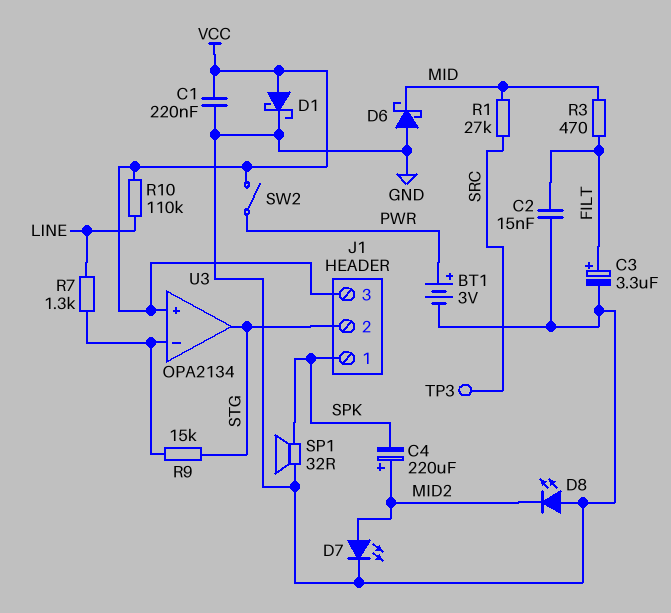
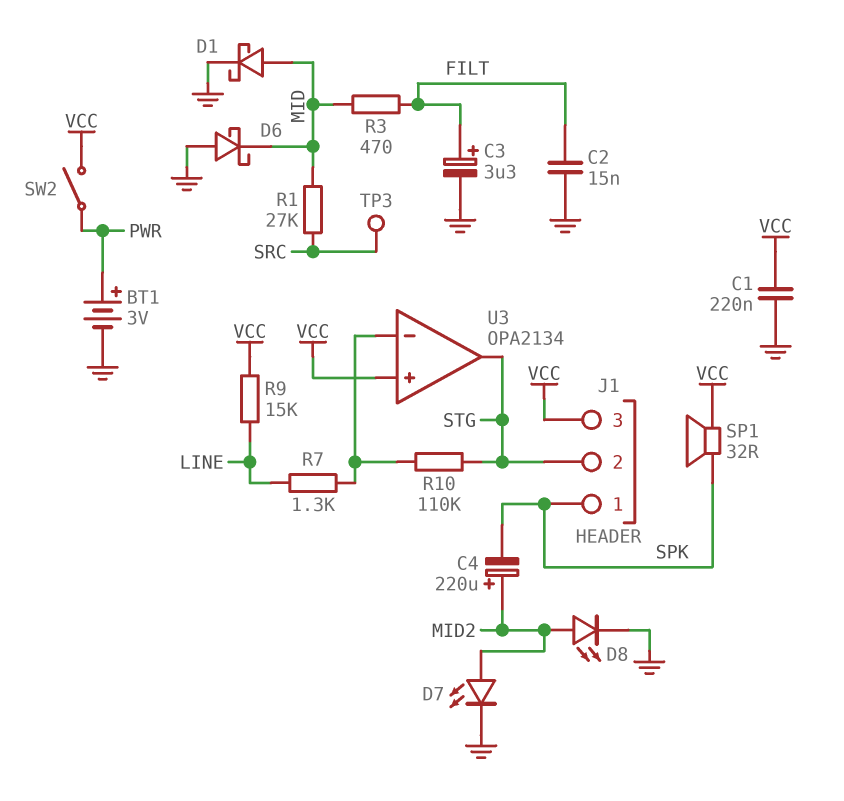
D1: schottky (A VCC, K GND) -> schottky (A MID, K GND)
D8: LED (A GND, K MID2) -> LED (A MID2, K GND)
R9: 15k (STG, U3/in-) -> 15k (LINE, VCC)
R10: 110k (LINE, VCC) -> 110k (STG, U3/in-)
SP1: speaker 32R (GND, SPK) -> speaker 32R (SPK, VCC)

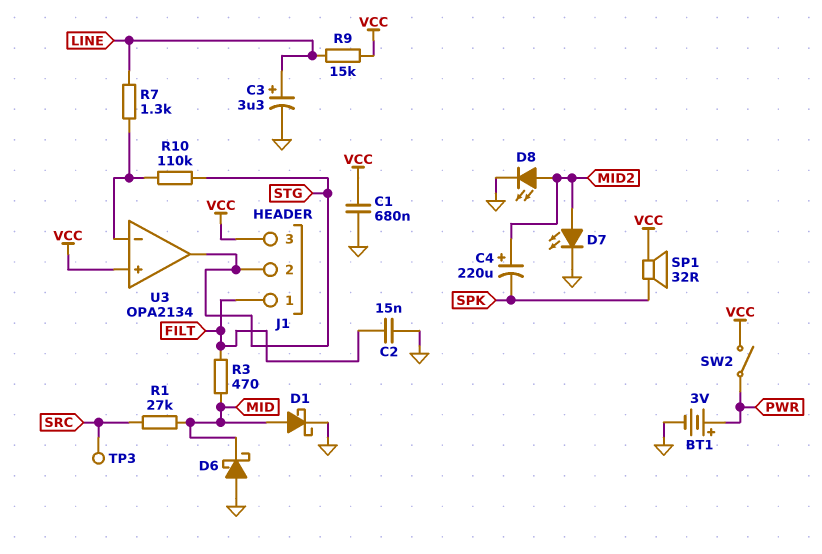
C1: 220nF (GND, VCC) -> 680nF (GND, VCC)
C3: 3.3uF (plus FILT, minus GND) -> 3.3uF (plus LINE, minus GND)
J1 pin 1: SPK -> FILT

